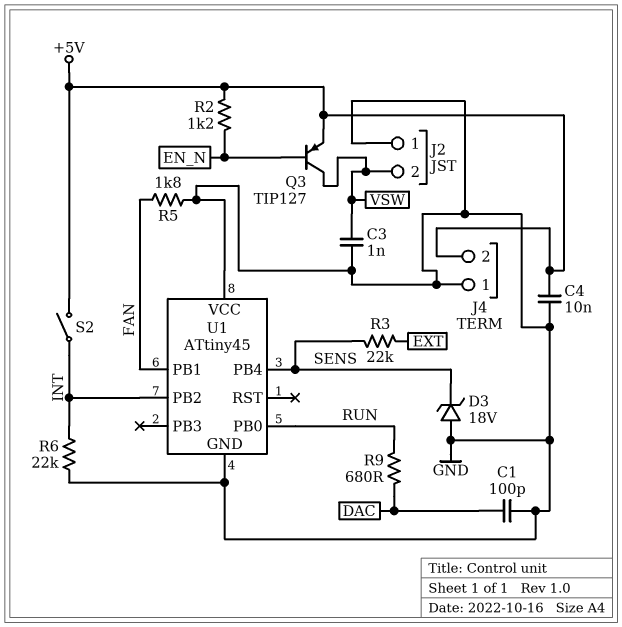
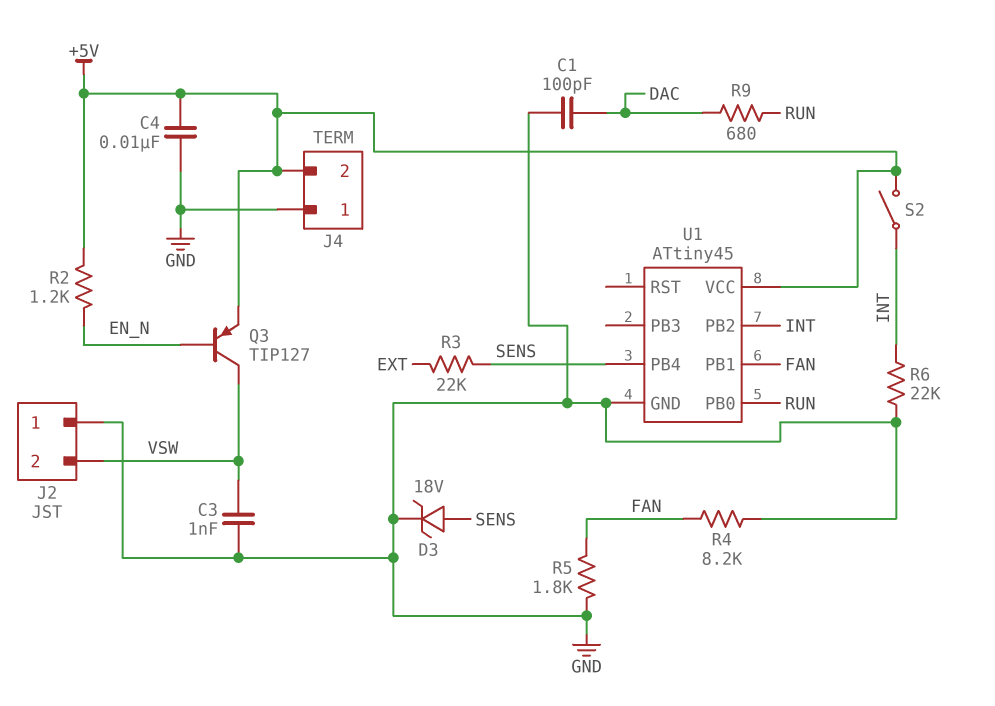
D3: zener 18V (A GND, K SENS) -> zener 18V (A SENS, K GND)
R4: none -> 8.2k (FAN, GND)
U1 pin VCC: GND -> +5V

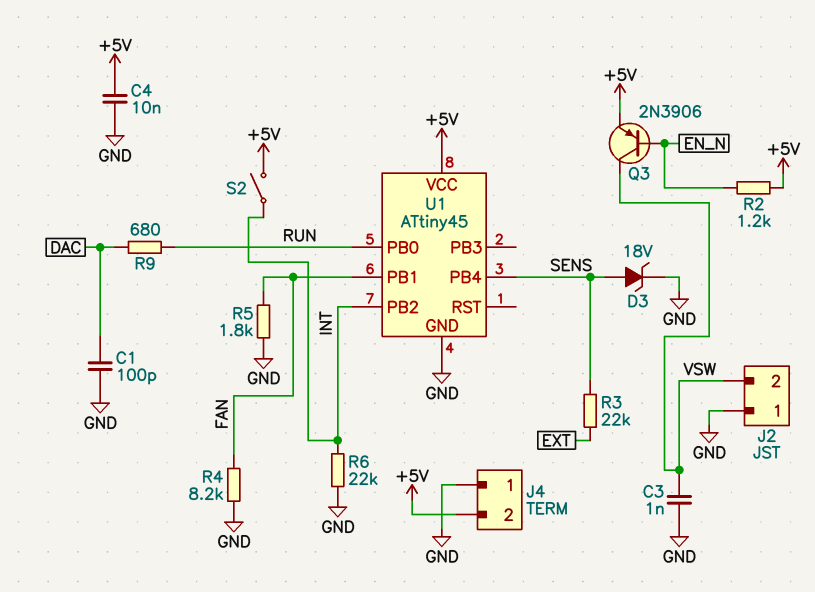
Q3: PNP TIP127 (B EN_N, C VSW, E +5V) -> PNP 2N3906 (B EN_N, C VSW, E +5V)

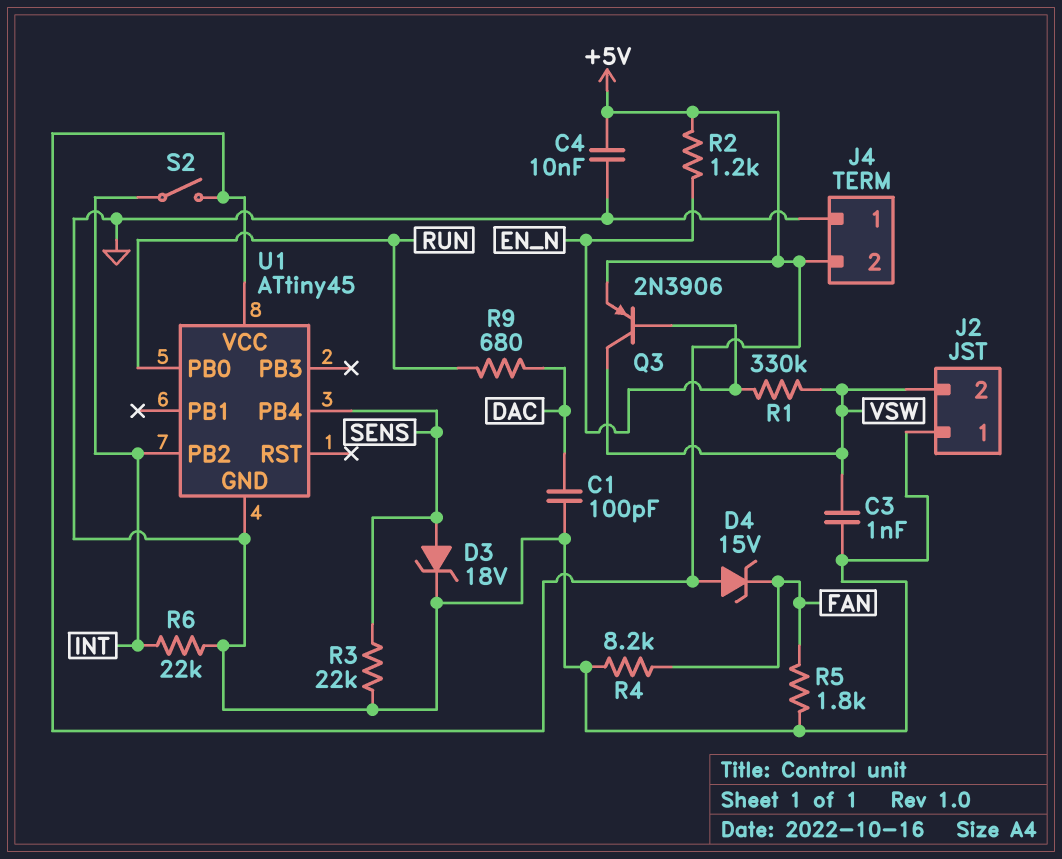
D4: none -> zener 15V (A +5V, K FAN)
R1: none -> 330k (EN_N, VSW)
R3: 22k (EXT, SENS) -> 22k (GND, SENS)
U1 pin PB1: FAN -> none

